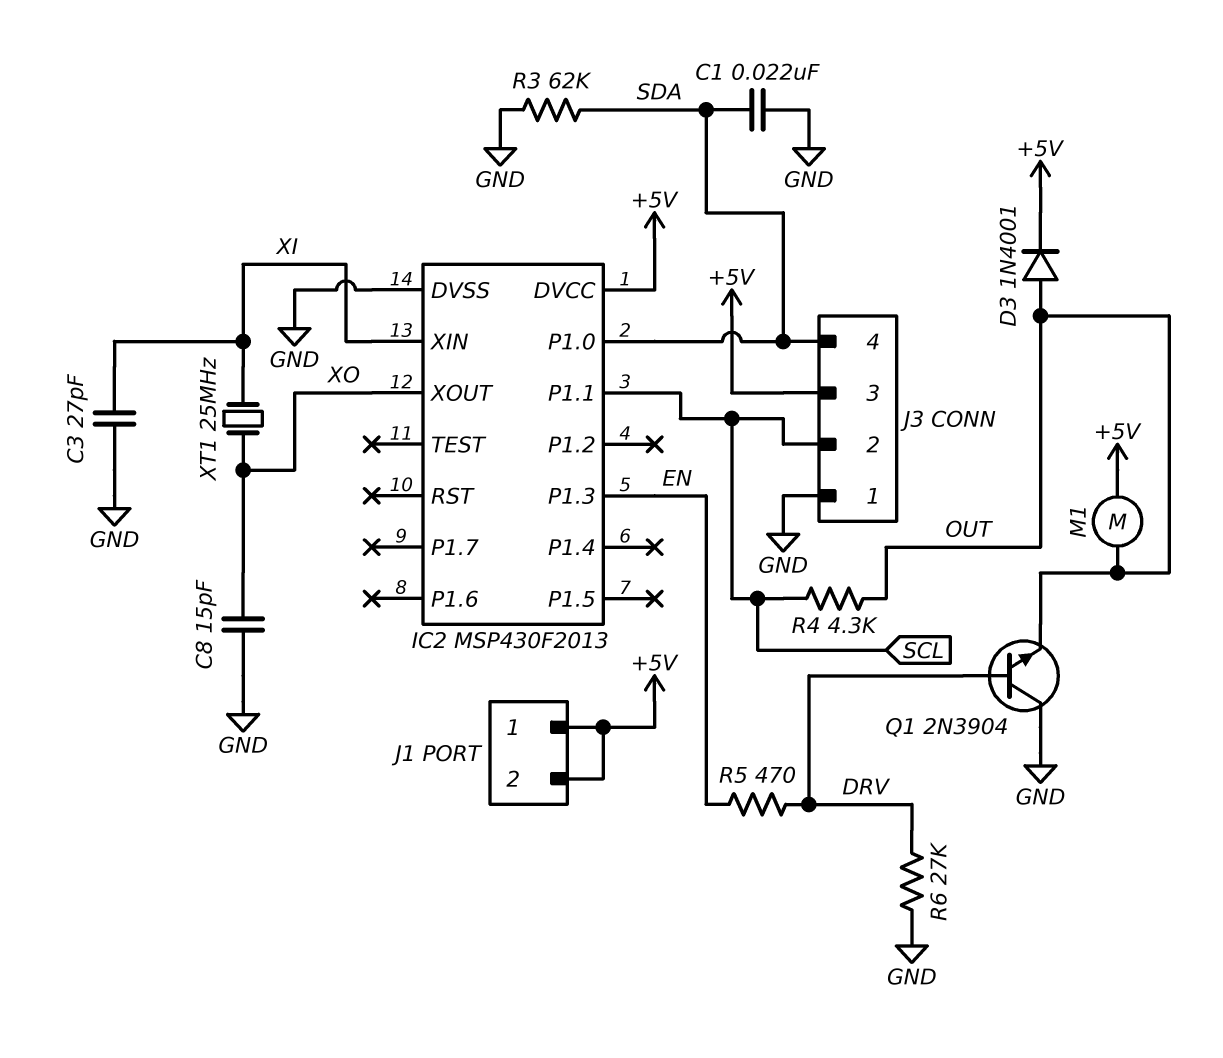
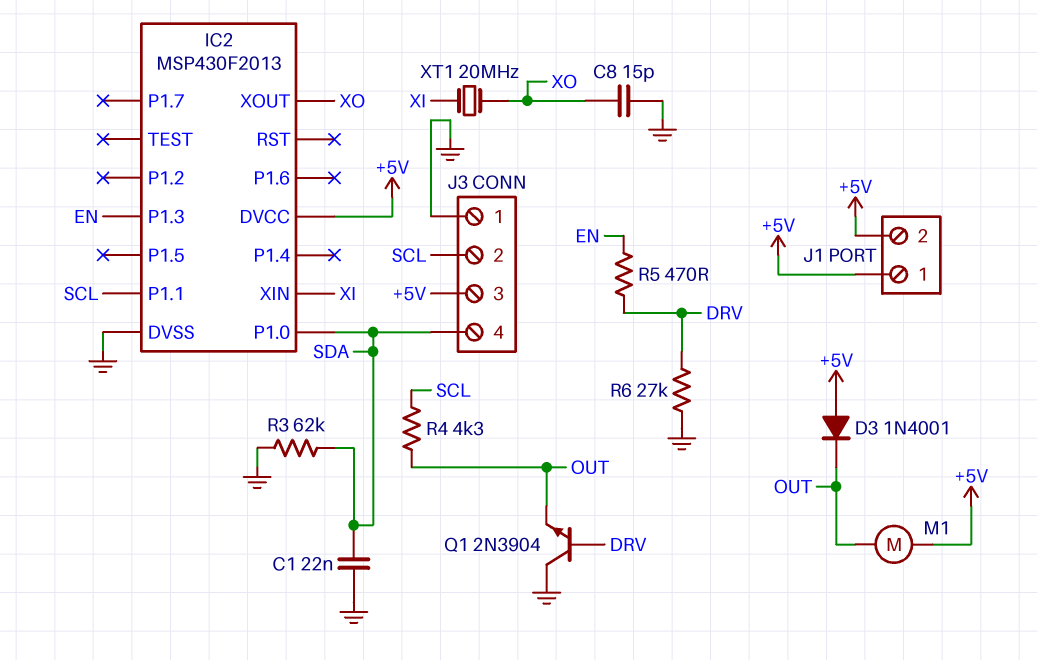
C3: 27pF (GND, XI) -> none
D3: diode 1N4001 (A OUT, K +5V) -> diode 1N4001 (A +5V, K OUT)
XT1: 25MHz (XI, XO) -> 20MHz (XI, XO)

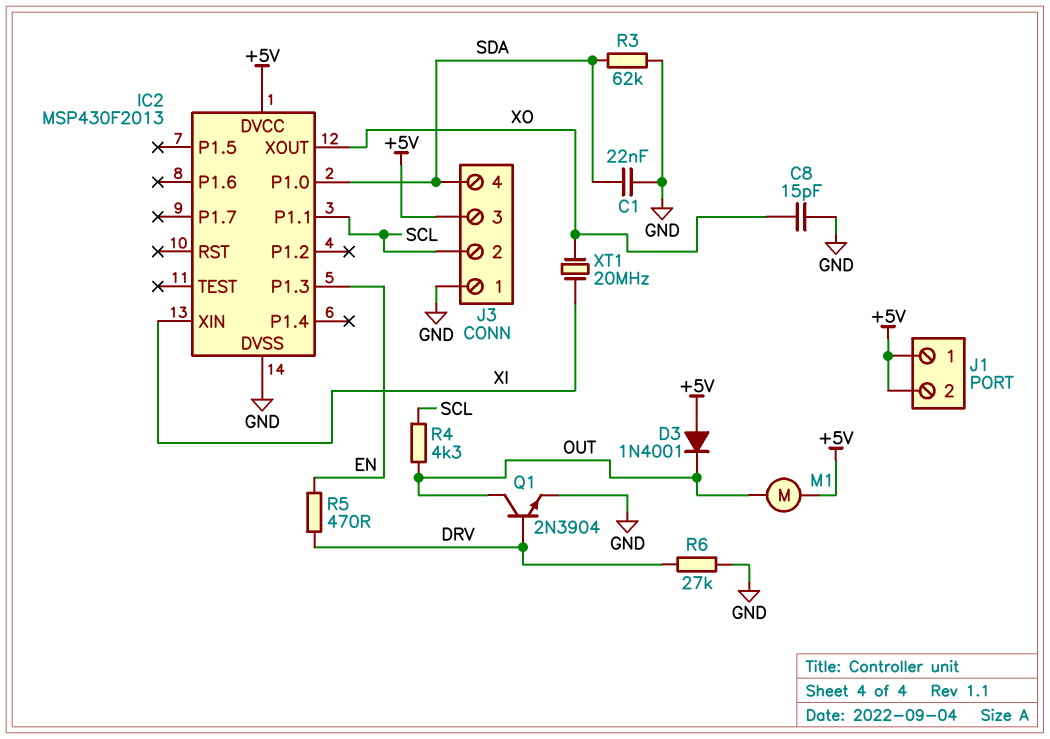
Q1: NPN 2N3904 (B DRV, C GND, E OUT) -> NPN 2N3904 (B DRV, C OUT, E GND)

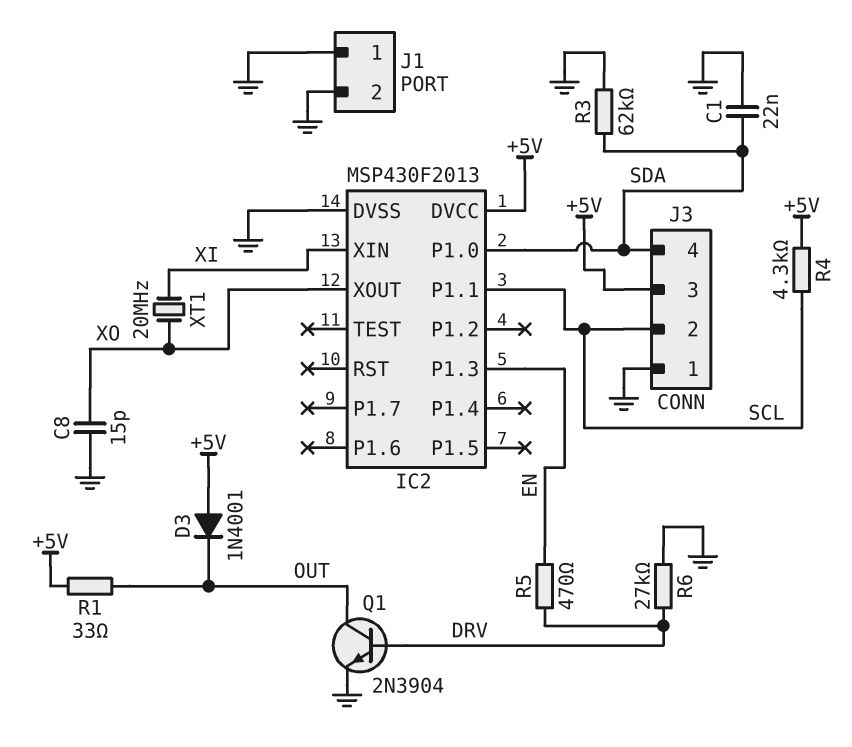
J1 pin 1: +5V -> GND
J1 pin 2: +5V -> GND
M1: motor (+5V, OUT) -> none
R1: none -> 33 (+5V, OUT)
R4: 4.3k (OUT, SCL) -> 4.3k (+5V, SCL)

